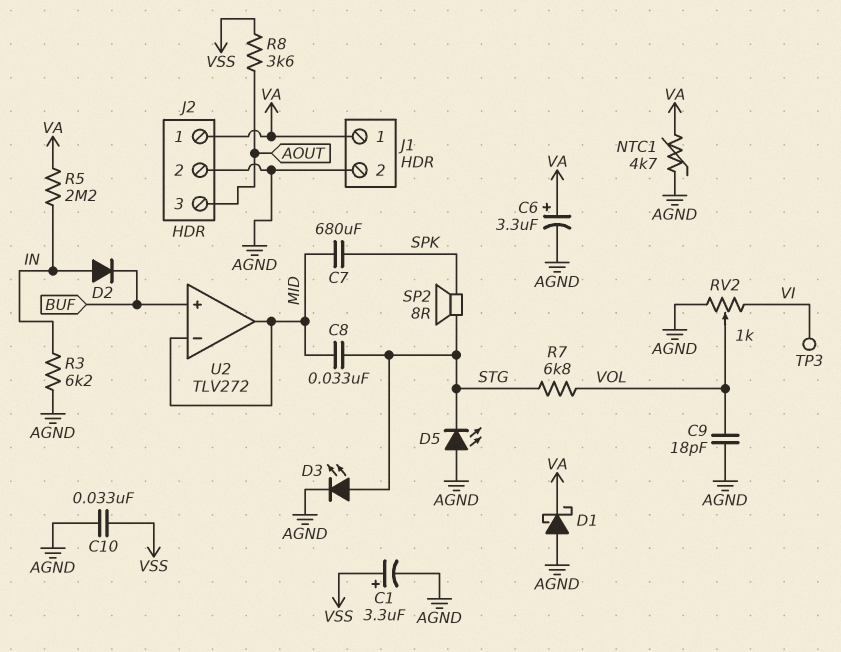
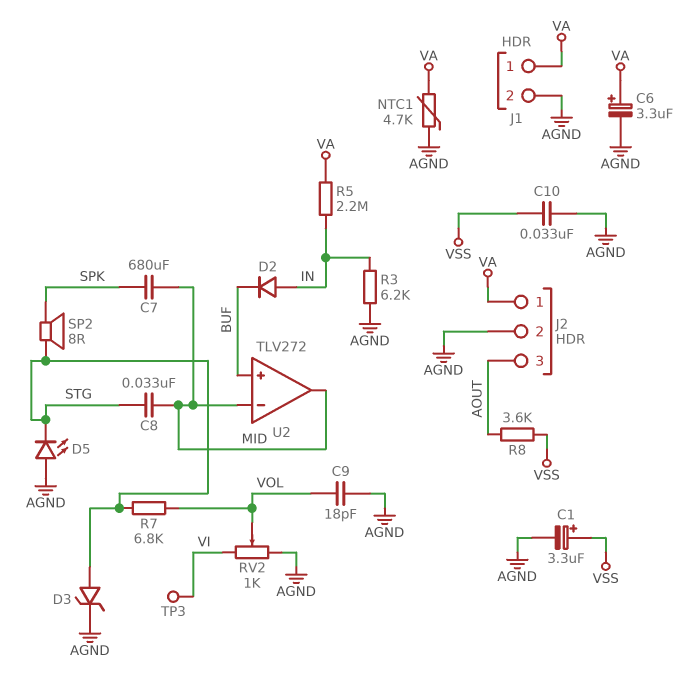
D1: schottky (A AGND, K VA) -> none
D3: LED (A STG, K AGND) -> zener (A STG, K AGND)

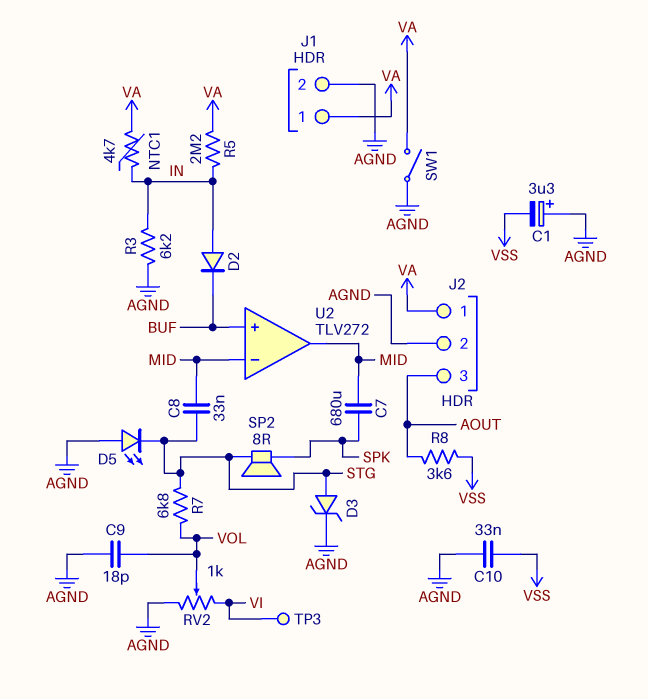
C1: 3.3uF (plus VSS, minus AGND) -> 3.3uF (plus AGND, minus VSS)
C6: 3.3uF (plus VA, minus AGND) -> none
NTC1: 4.7k (AGND, VA) -> 4.7k (IN, VA)
SW1: none -> switch (AGND, VA)

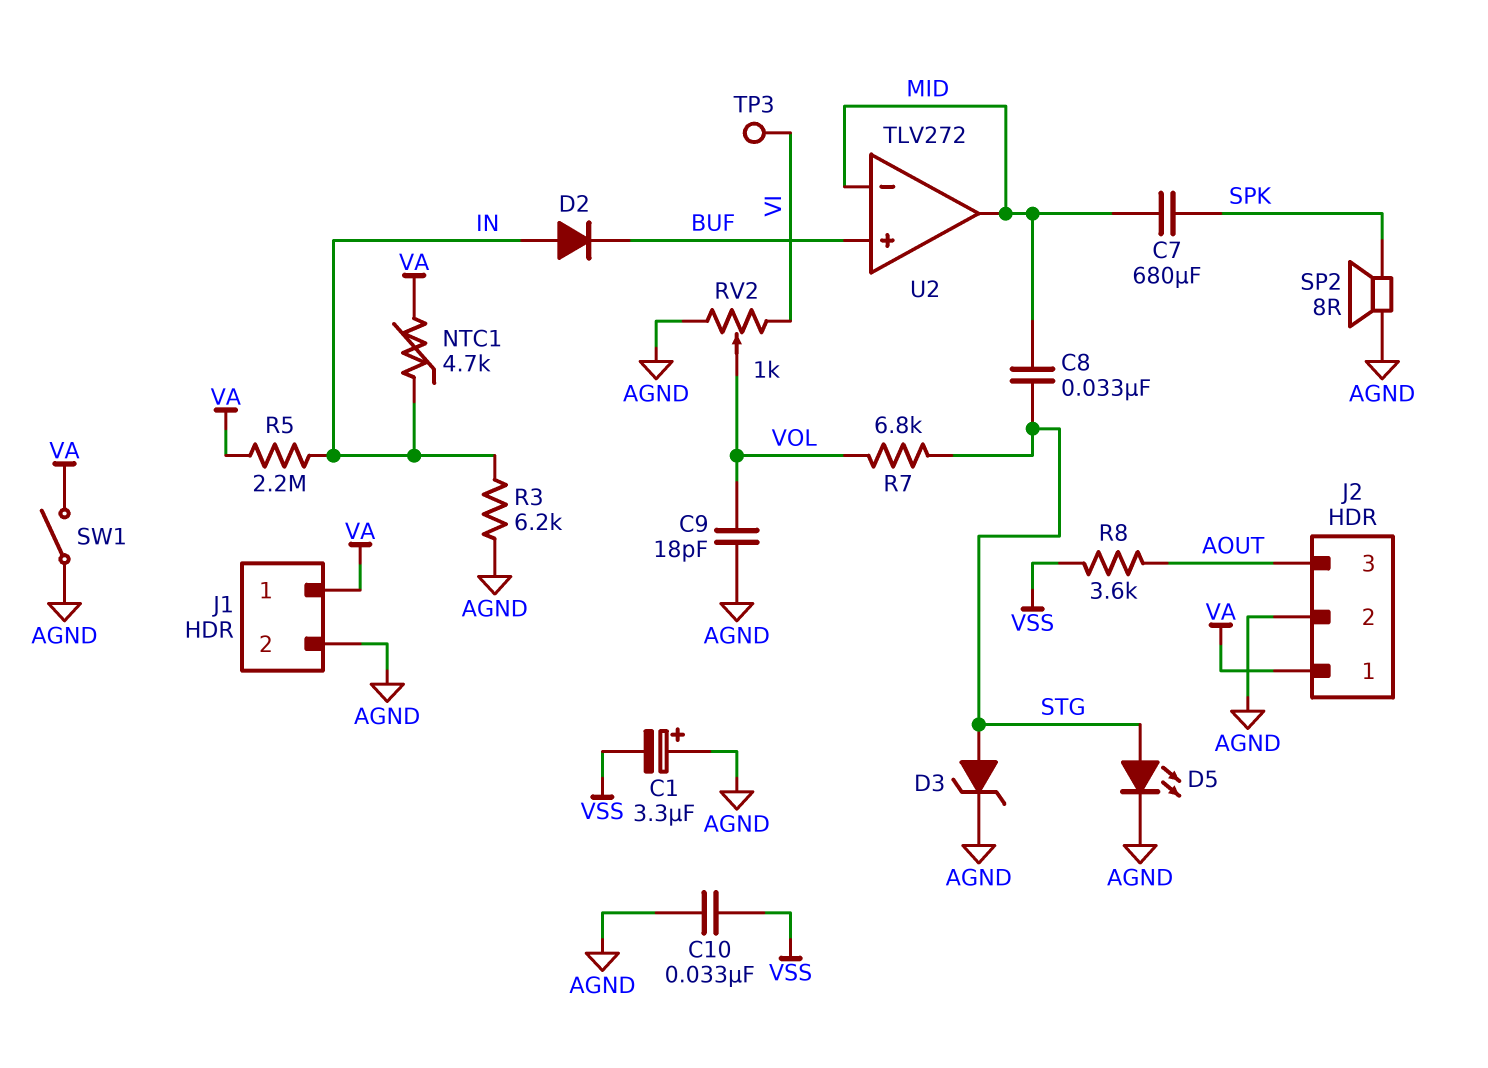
D5: LED (A AGND, K STG) -> LED (A STG, K AGND)
SP2: speaker 8R (SPK, STG) -> speaker 8R (AGND, SPK)

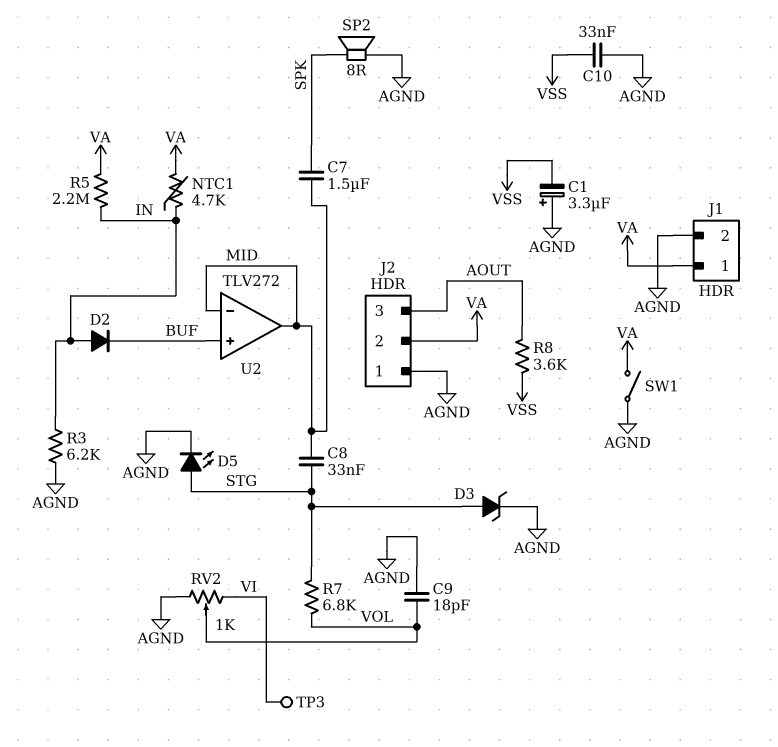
C7: 680uF (MID, SPK) -> 1.5uF (MID, SPK)
J2 pin 1: VA -> AGND
J2 pin 2: AGND -> VA

